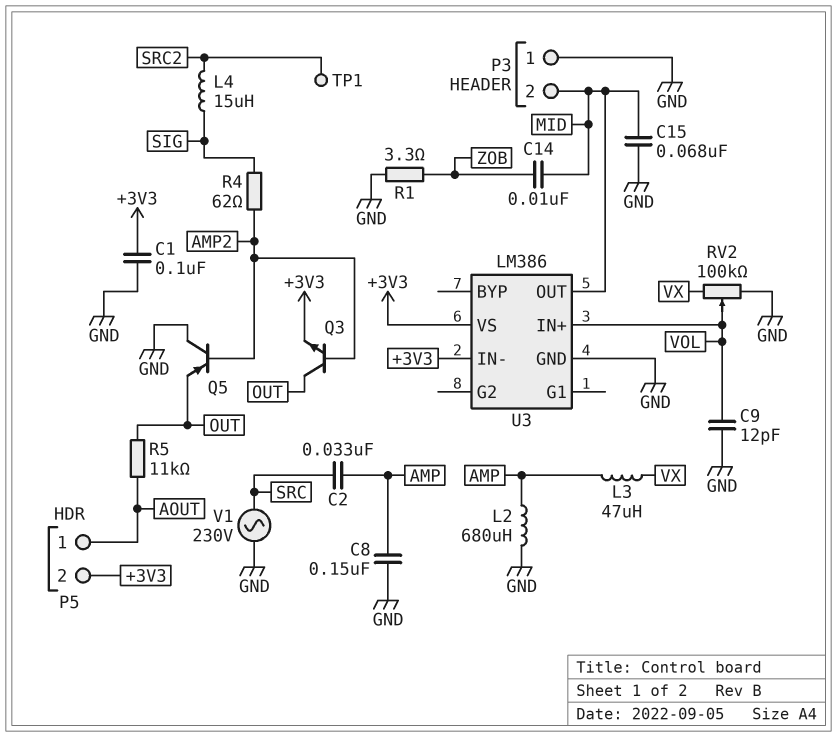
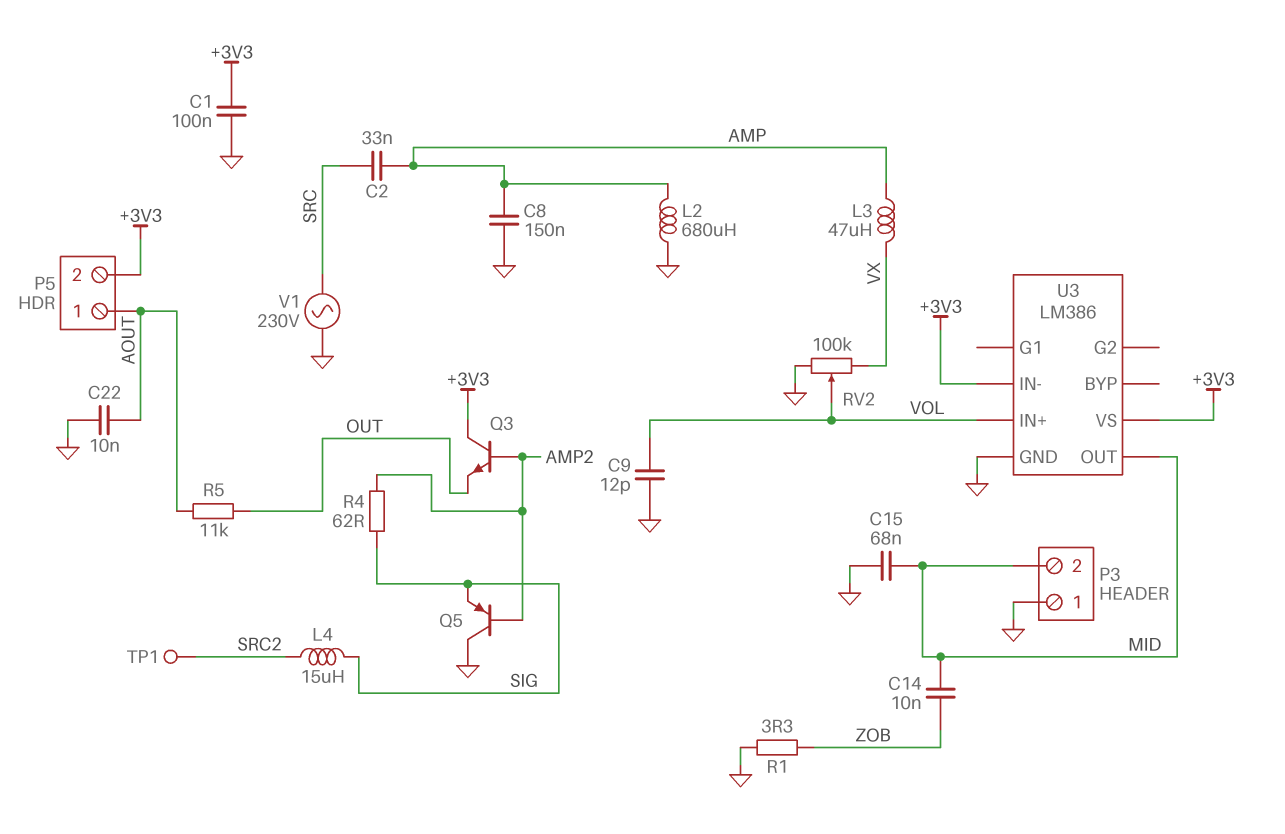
C22: none -> 10nF (AOUT, GND)
Q3: NPN (B AMP2, C OUT, E +3V3) -> NPN (B AMP2, C +3V3, E OUT)
Q5: PNP (B AMP2, C GND, E OUT) -> PNP (B AMP2, C GND, E SIG)

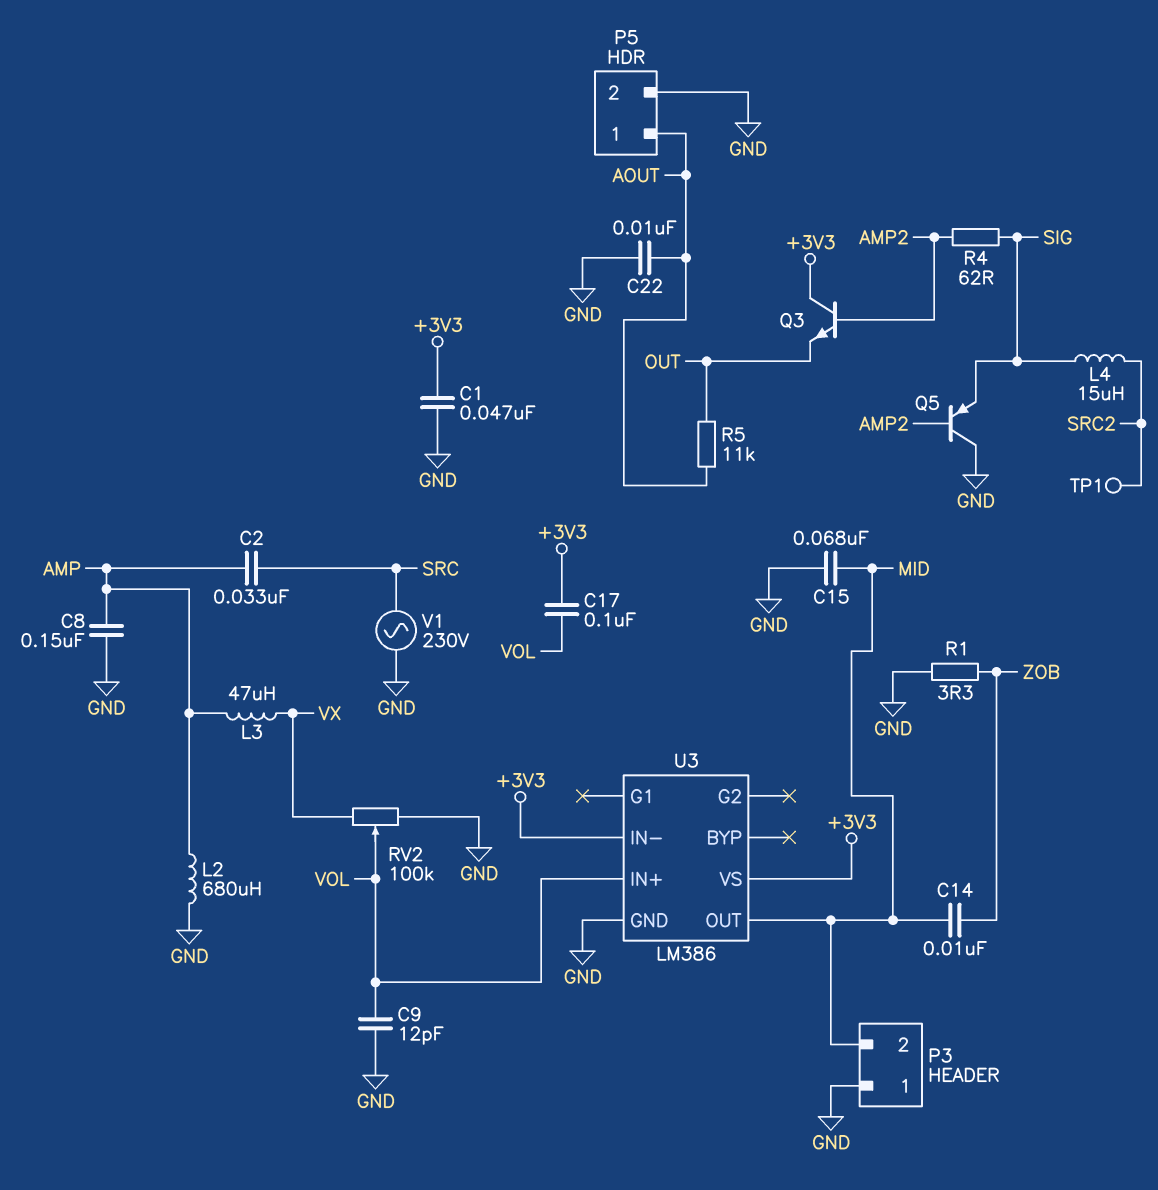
C1: 100nF (+3V3, GND) -> 47nF (+3V3, GND)
C17: none -> 100nF (+3V3, VOL)
P5 pin 2: +3V3 -> GND

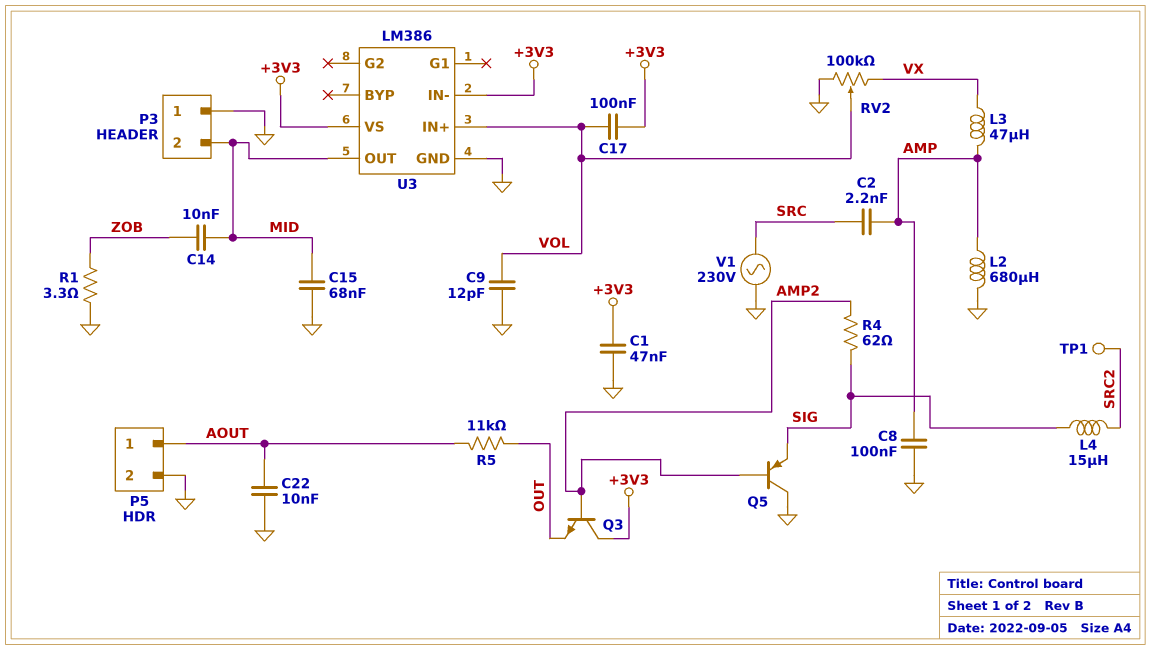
C2: 33nF (AMP, SRC) -> 2.2nF (AMP, SRC)
C8: 150nF (AMP, GND) -> 100nF (AMP, GND)

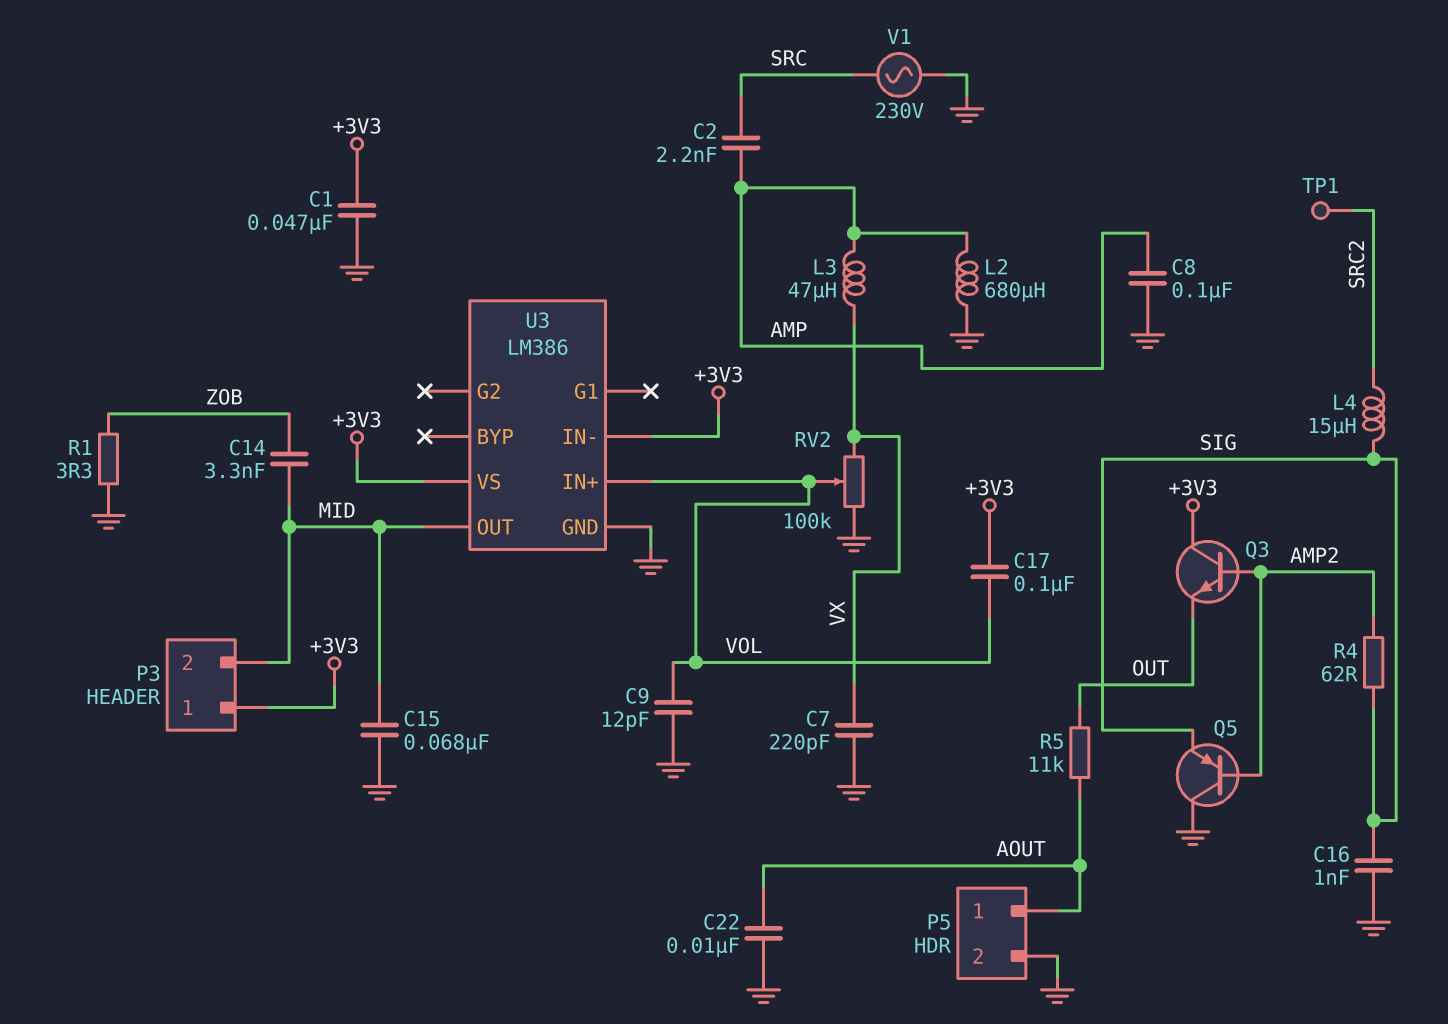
C7: none -> 220pF (GND, VX)
C14: 10nF (MID, ZOB) -> 3.3nF (MID, ZOB)
C16: none -> 1nF (GND, SIG)
P3 pin 1: GND -> +3V3

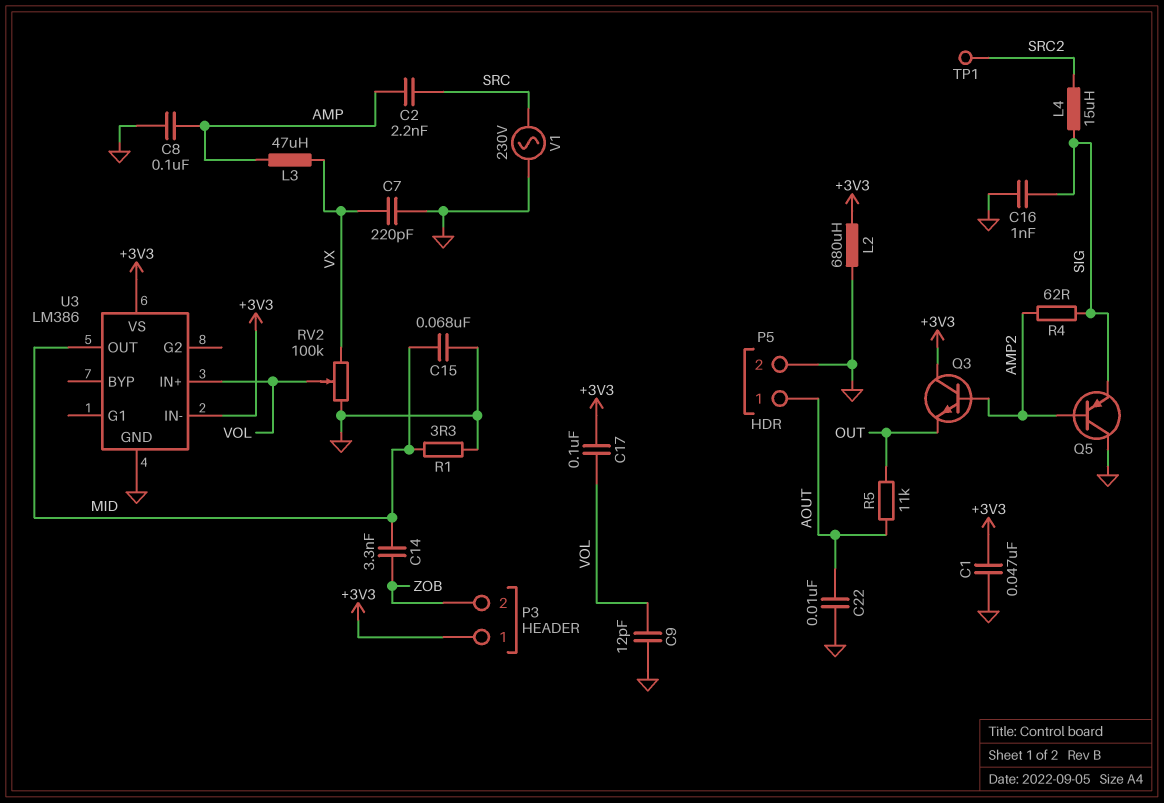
L2: 680uH (AMP, GND) -> 680uH (+3V3, GND)
P3 pin 2: MID -> ZOB
R1: 3.3 (GND, ZOB) -> 3.3 (GND, MID)

